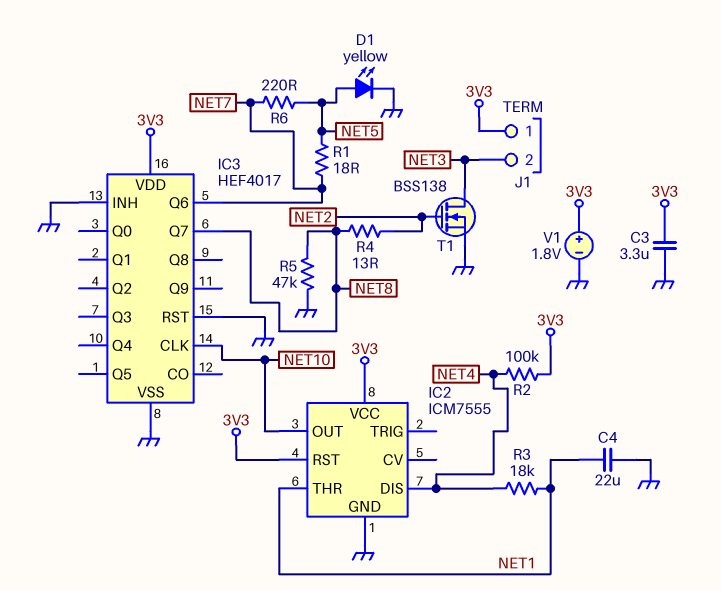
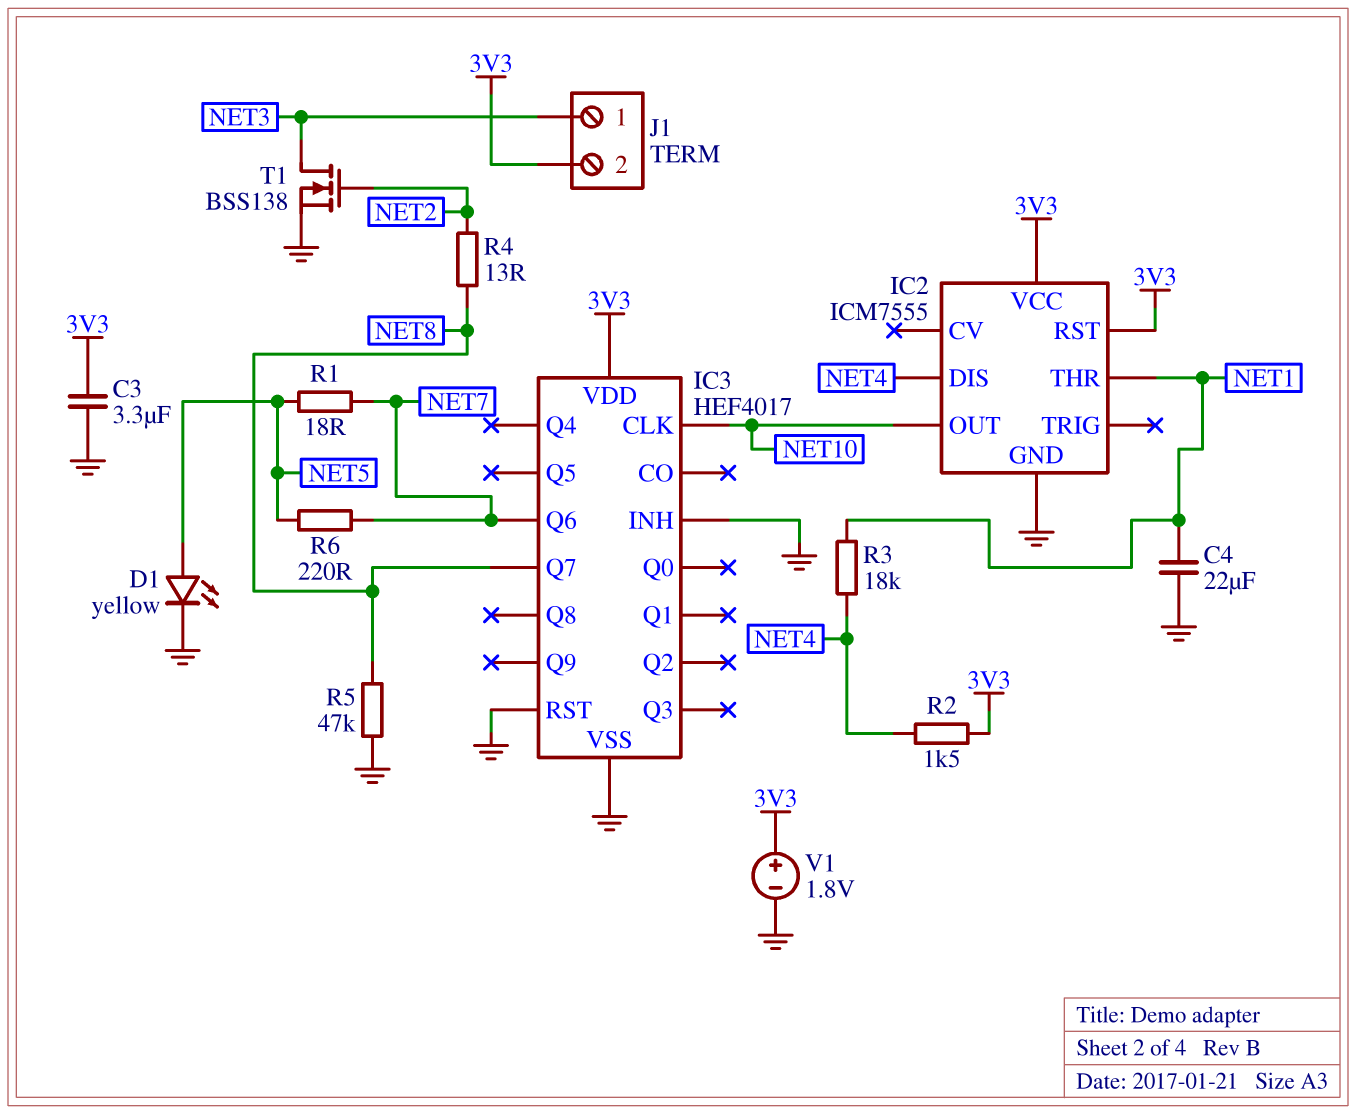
J1 pin 1: 3V3 -> NET3
J1 pin 2: NET3 -> 3V3
R2: 100k (3V3, NET4) -> 1.5k (3V3, NET4)

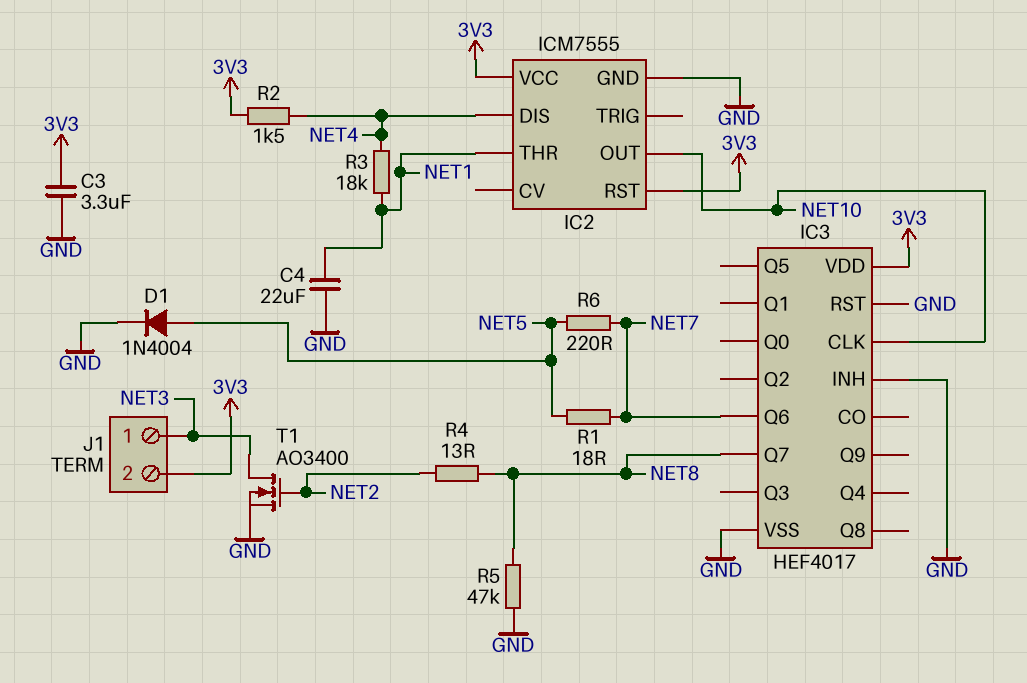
D1: LED yellow (A NET5, K GND) -> diode 1N4004 (A NET5, K GND)
T1: NMOS BSS138 (G NET2, D NET3, S GND) -> NMOS AO3400 (G NET2, D NET3, S GND)
V1: 1.8V (plus 3V3, minus GND) -> none

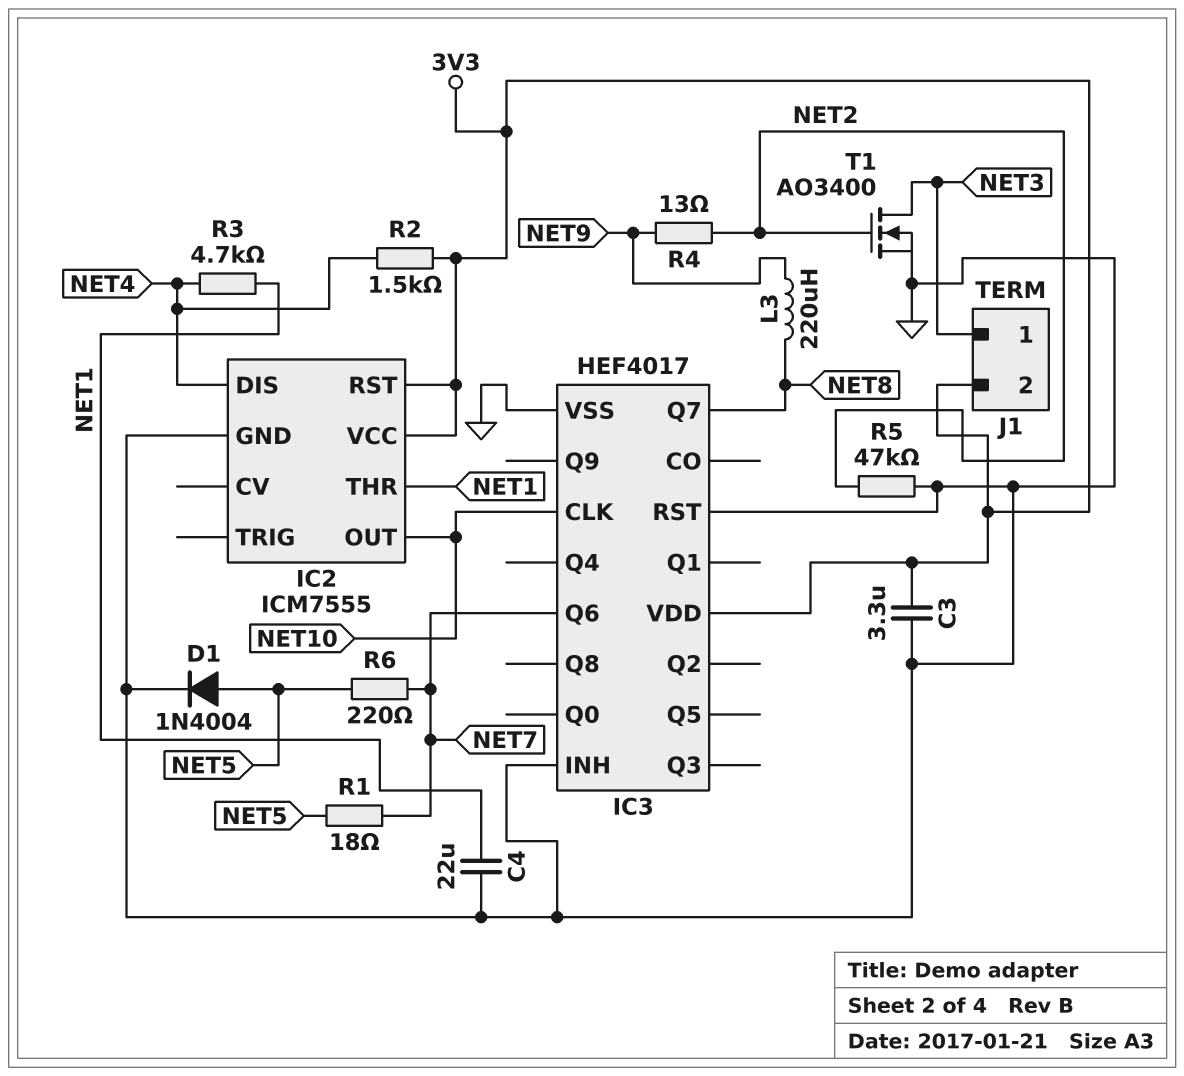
L3: none -> 220uH (NET8, NET9)
R3: 18k (NET1, NET4) -> 4.7k (NET1, NET4)
R4: 13 (NET2, NET8) -> 13 (NET2, NET9)
R5: 47k (GND, NET8) -> 47k (GND, NET2)

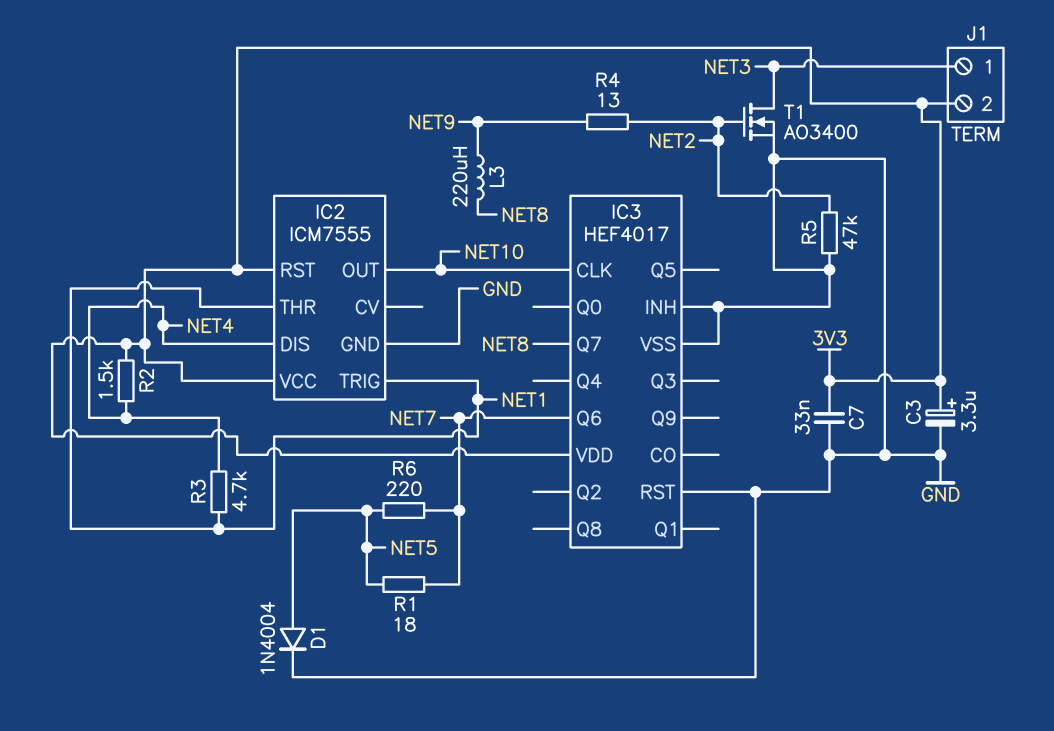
C3: 3.3uF (3V3, GND) -> 3.3uF (plus 3V3, minus GND)
C4: 22uF (GND, NET1) -> none
C7: none -> 33nF (3V3, GND)
IC2 pin TRIG: none -> NET1

